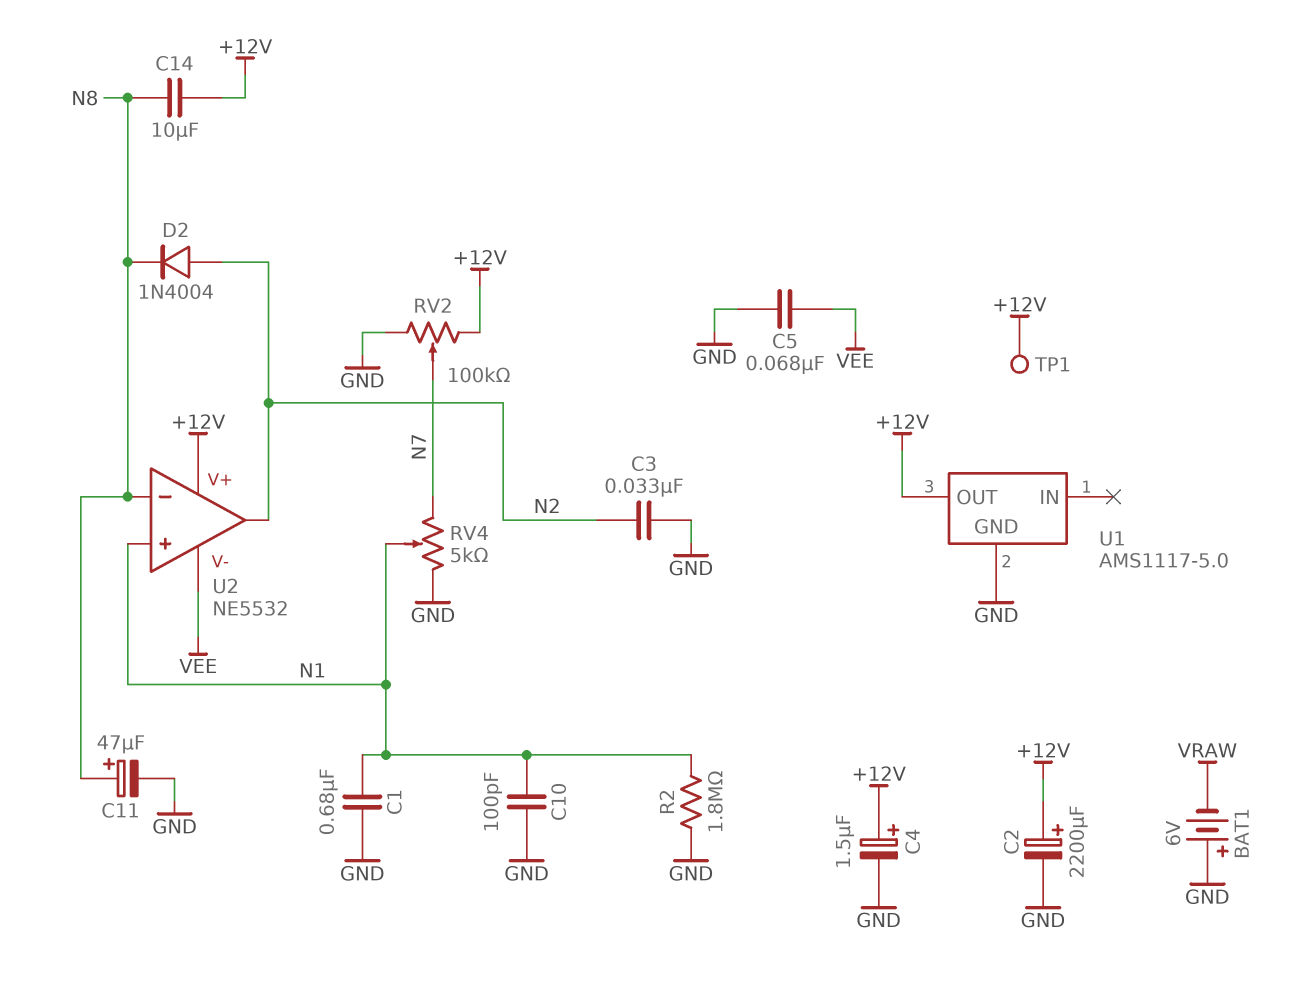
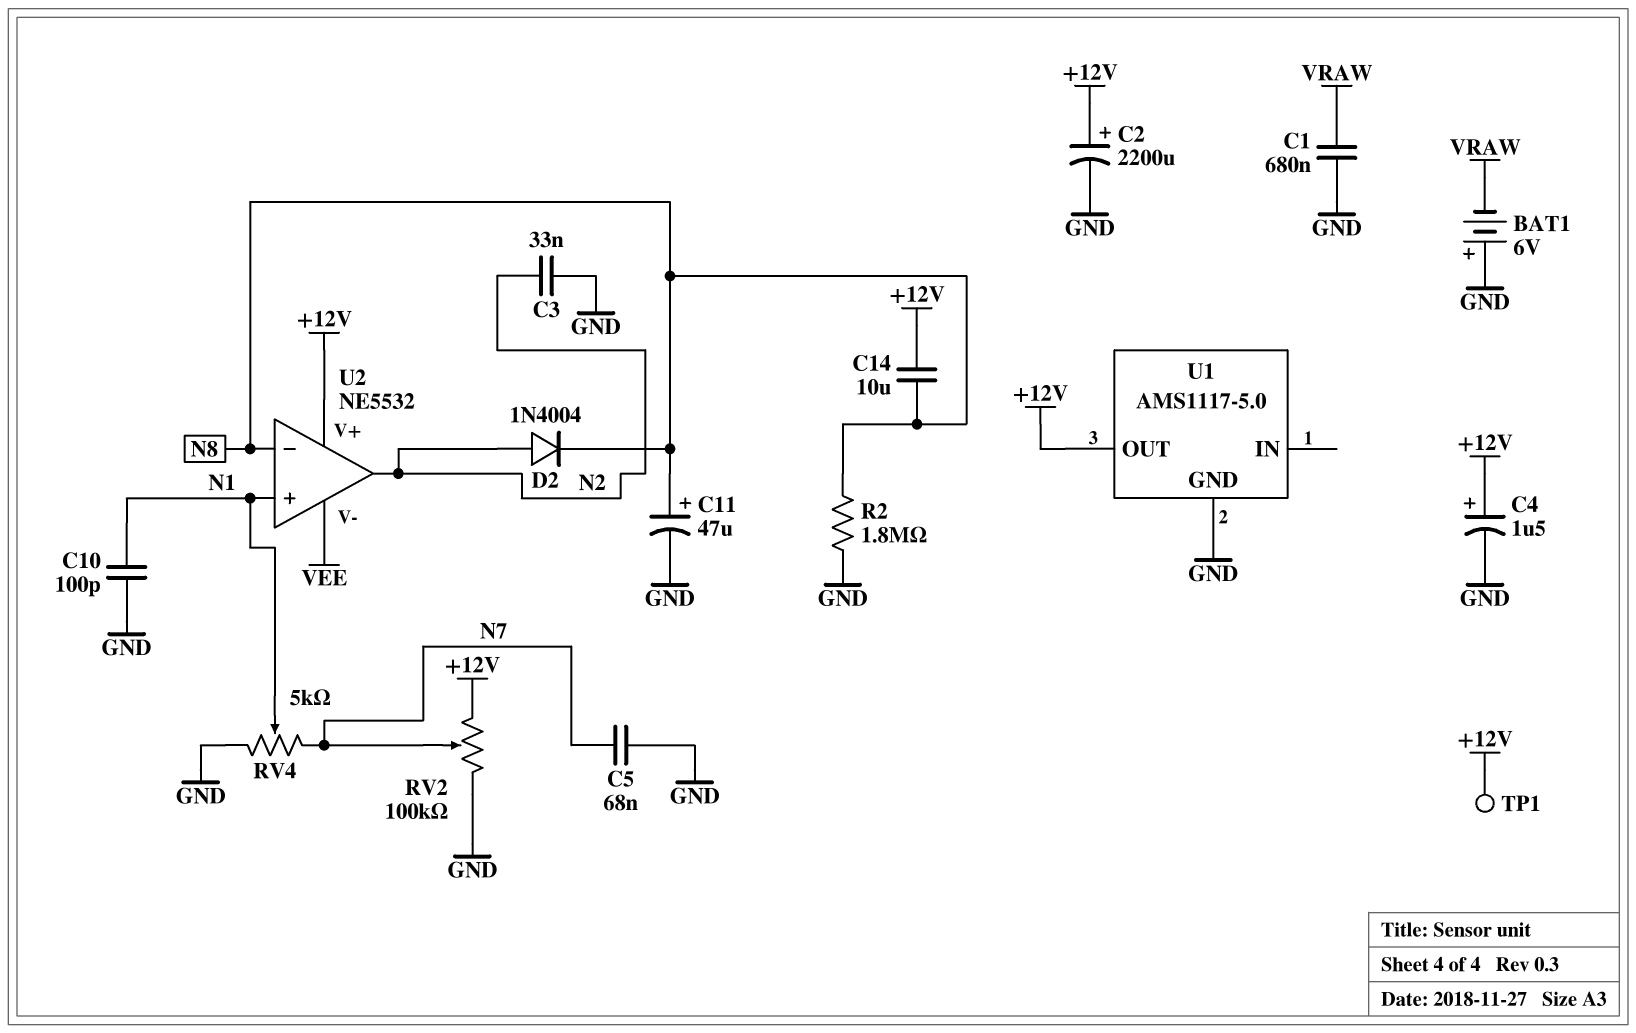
C1: 680nF (GND, N1) -> 680nF (GND, VRAW)
C5: 68nF (GND, VEE) -> 68nF (GND, N7)
R2: 1.8M (GND, N1) -> 1.8M (GND, N8)

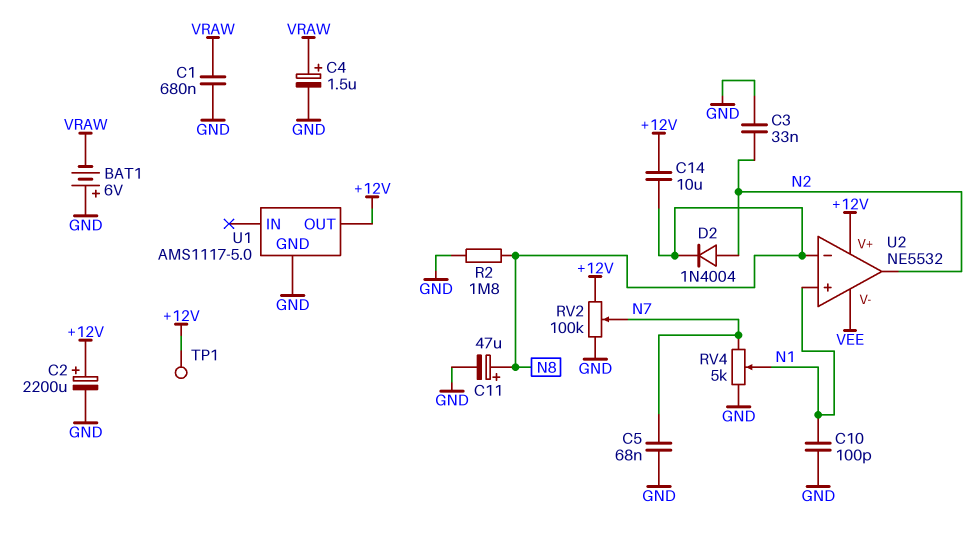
C4: 1.5uF (plus +12V, minus GND) -> 1.5uF (plus VRAW, minus GND)

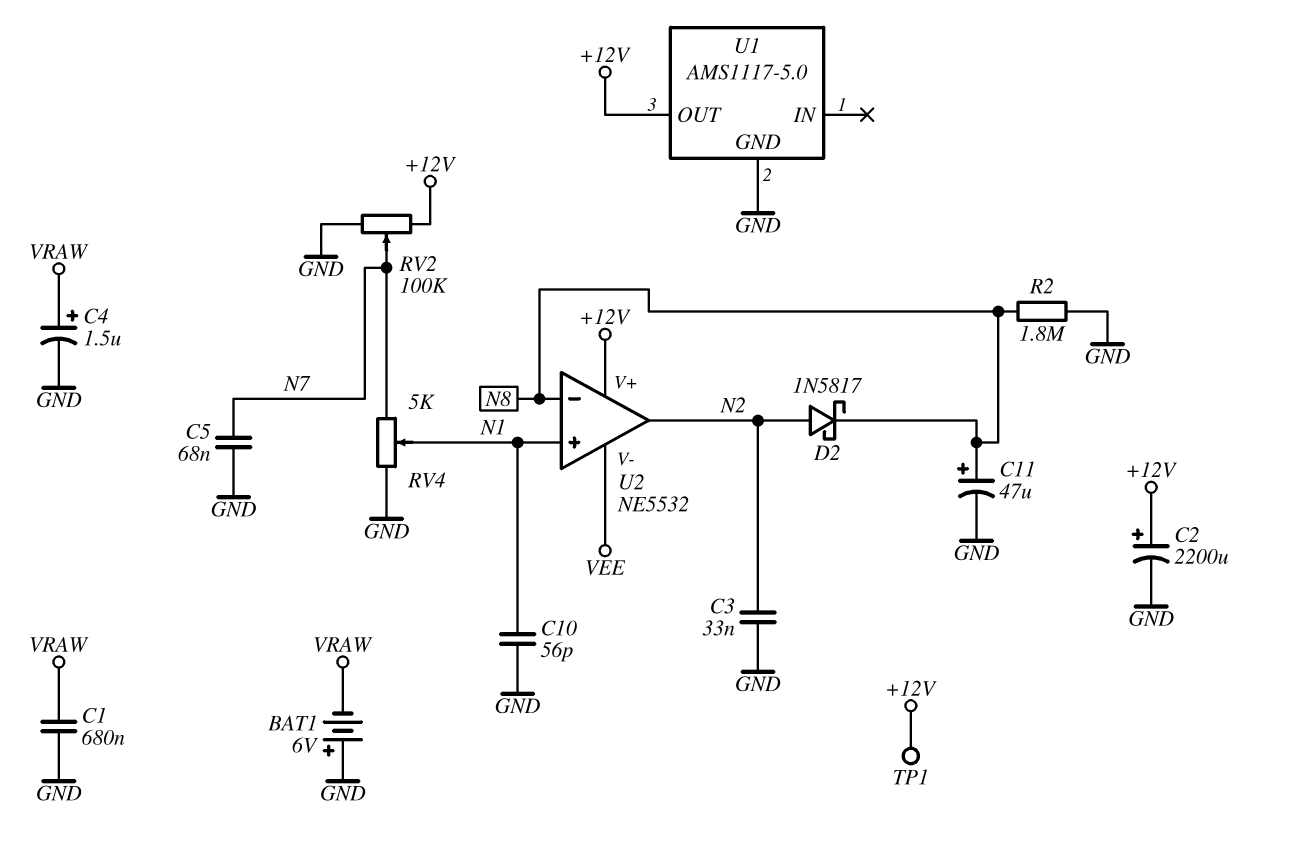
C10: 100pF (GND, N1) -> 56pF (GND, N1)
C14: 10uF (+12V, N8) -> none
D2: diode 1N4004 (A N2, K N8) -> schottky 1N5817 (A N2, K N8)

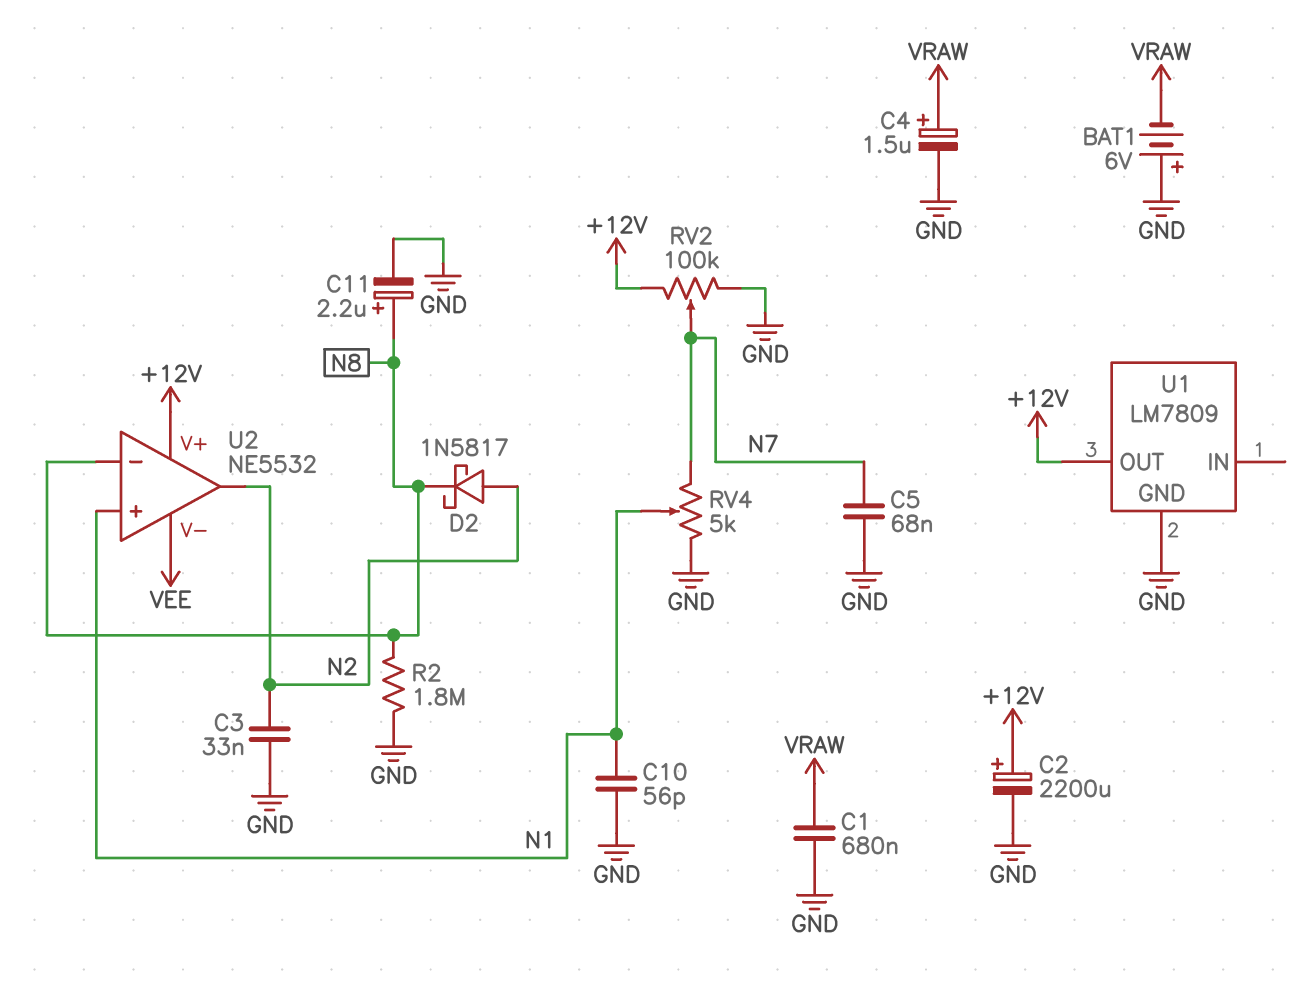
C11: 47uF (plus N8, minus GND) -> 2.2uF (plus N8, minus GND)
TP1: test point (+12V) -> none
U1: AMS1117-5.0 -> LM7809

